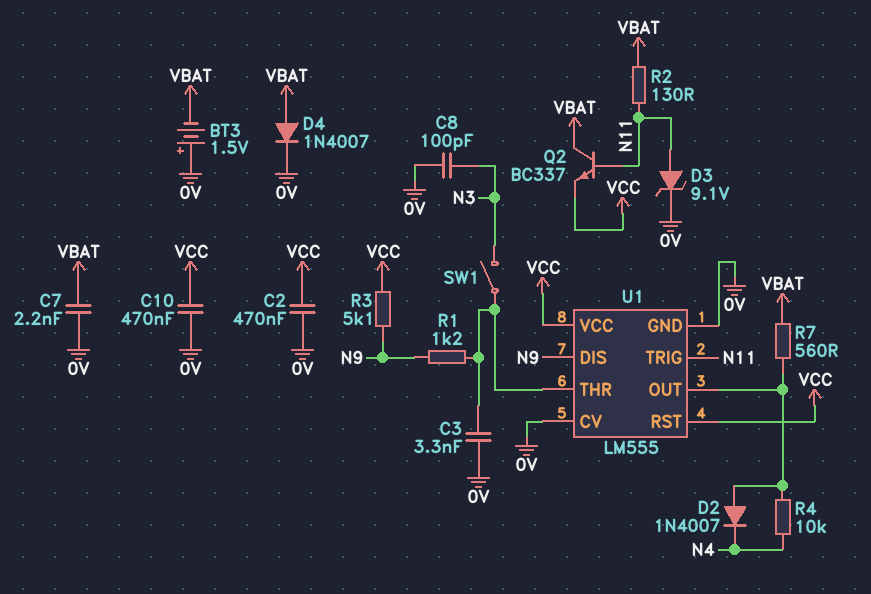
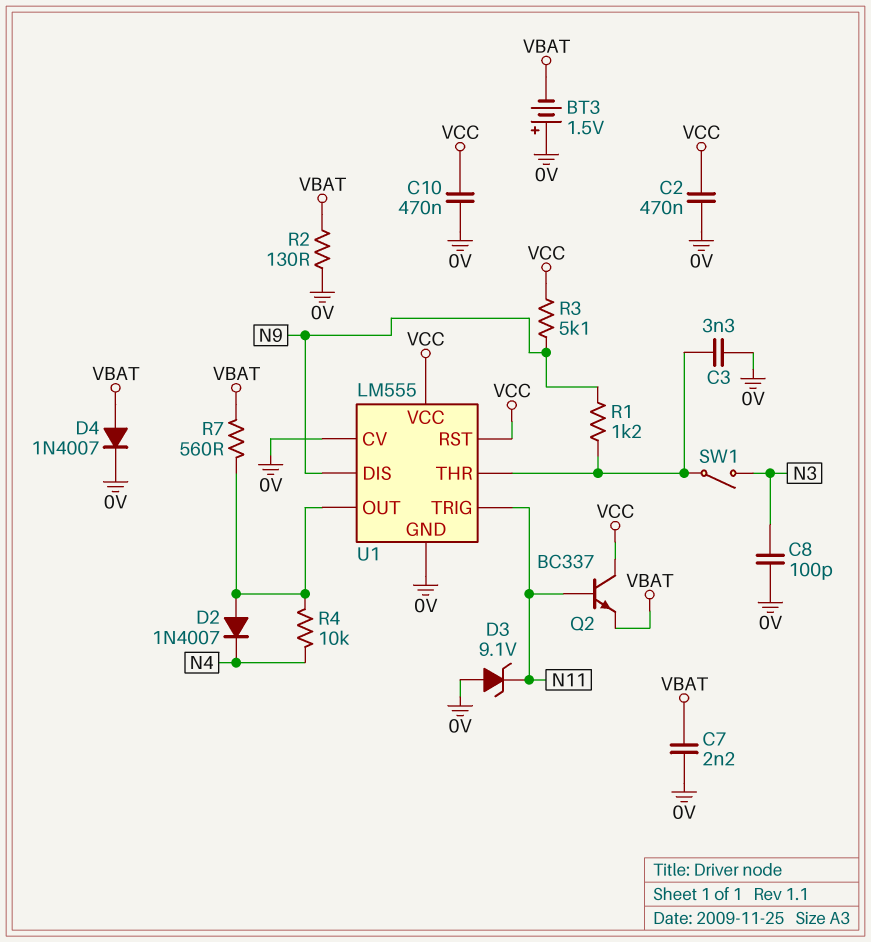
D3: zener 9.1V (A N11, K 0V) -> zener 9.1V (A 0V, K N11)
Q2: NPN BC337 (B N11, C VBAT, E VCC) -> NPN BC337 (B N11, C VCC, E VBAT)
R2: 130 (N11, VBAT) -> 130 (0V, VBAT)

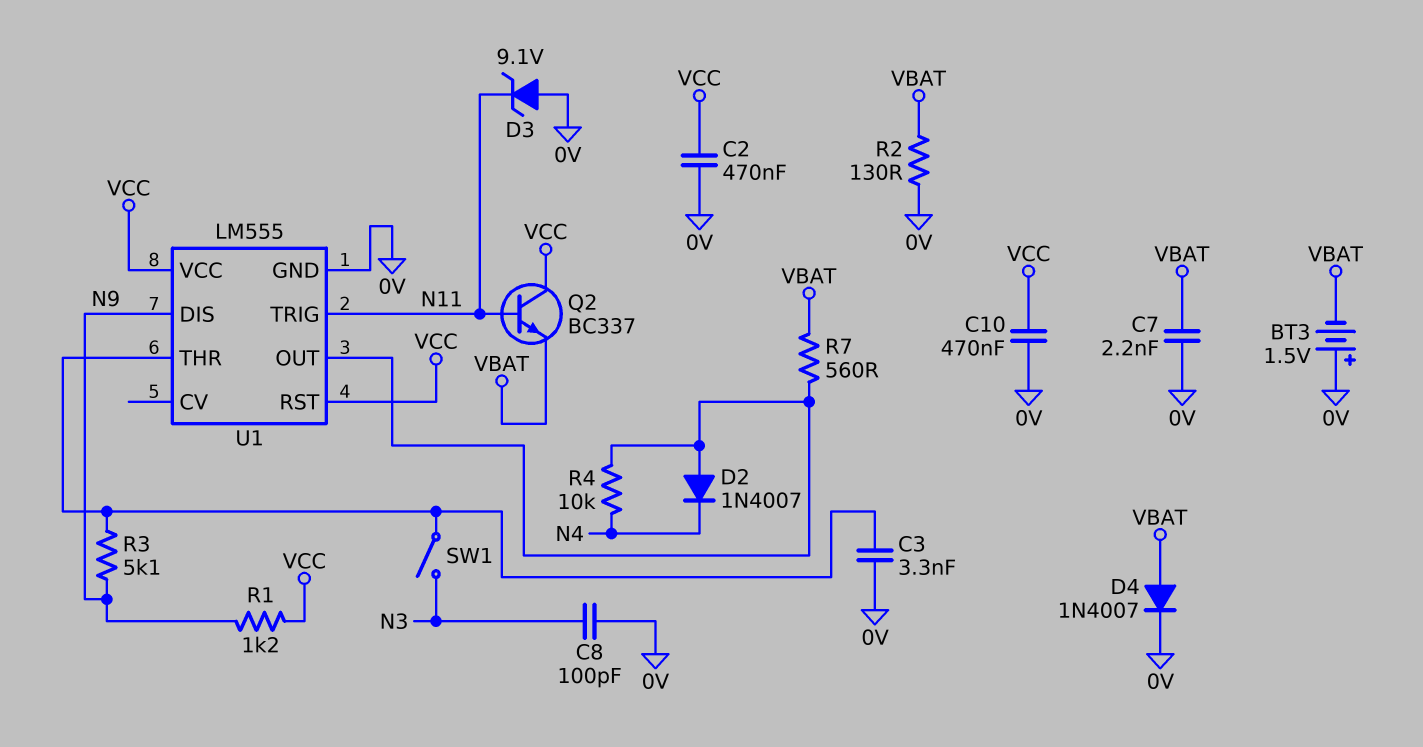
R1: 1.2k (N9, U1/THR) -> 1.2k (N9, VCC)
R3: 5.1k (N9, VCC) -> 5.1k (N9, U1/THR)
U1 pin CV: 0V -> none

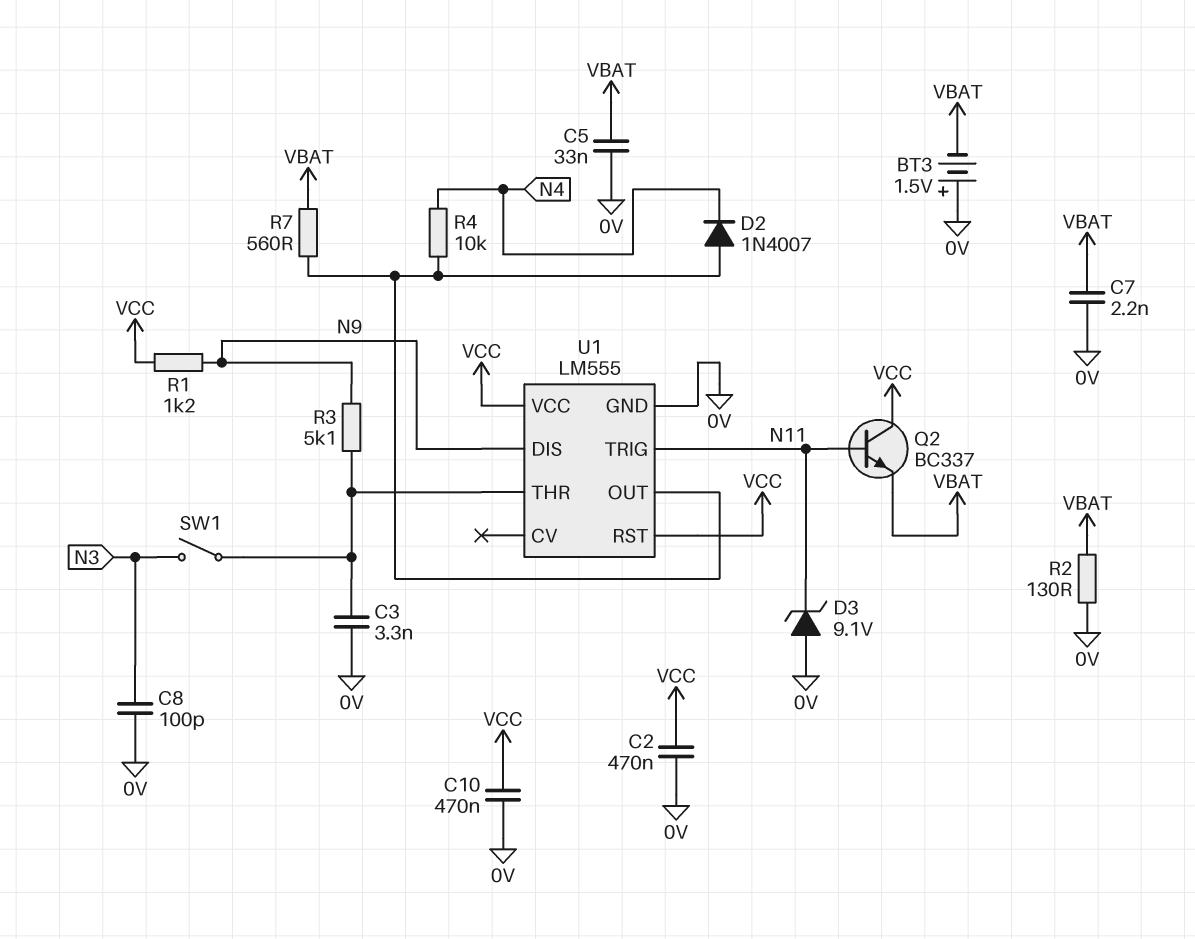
C5: none -> 33nF (0V, VBAT)
D4: diode 1N4007 (A VBAT, K 0V) -> none

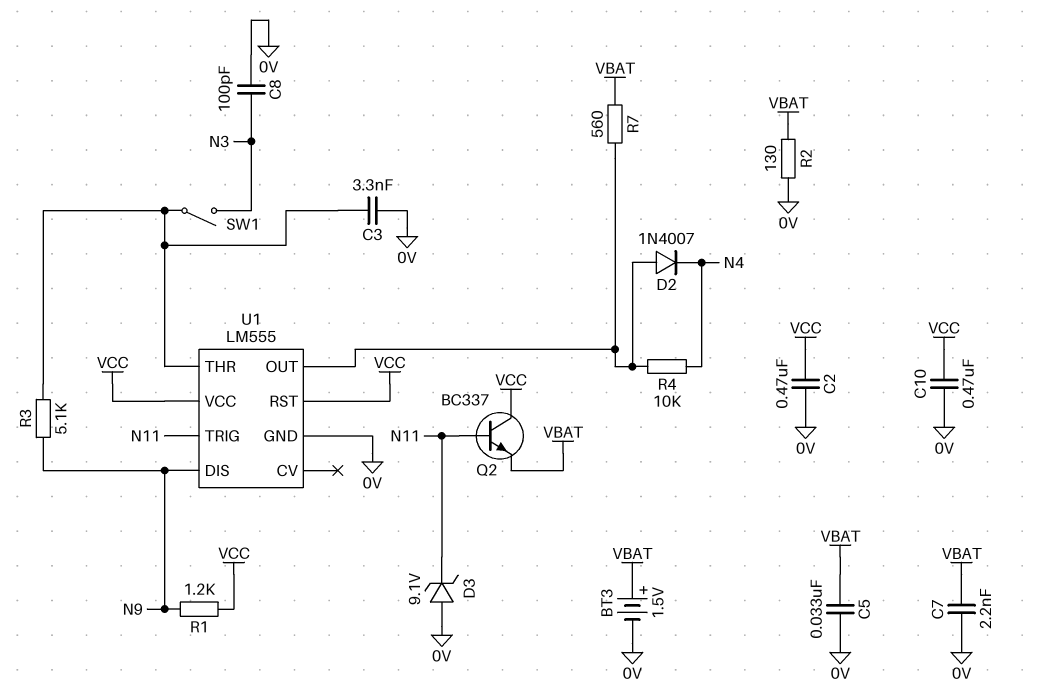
BT3: 1.5V (plus 0V, minus VBAT) -> 1.5V (plus VBAT, minus 0V)

